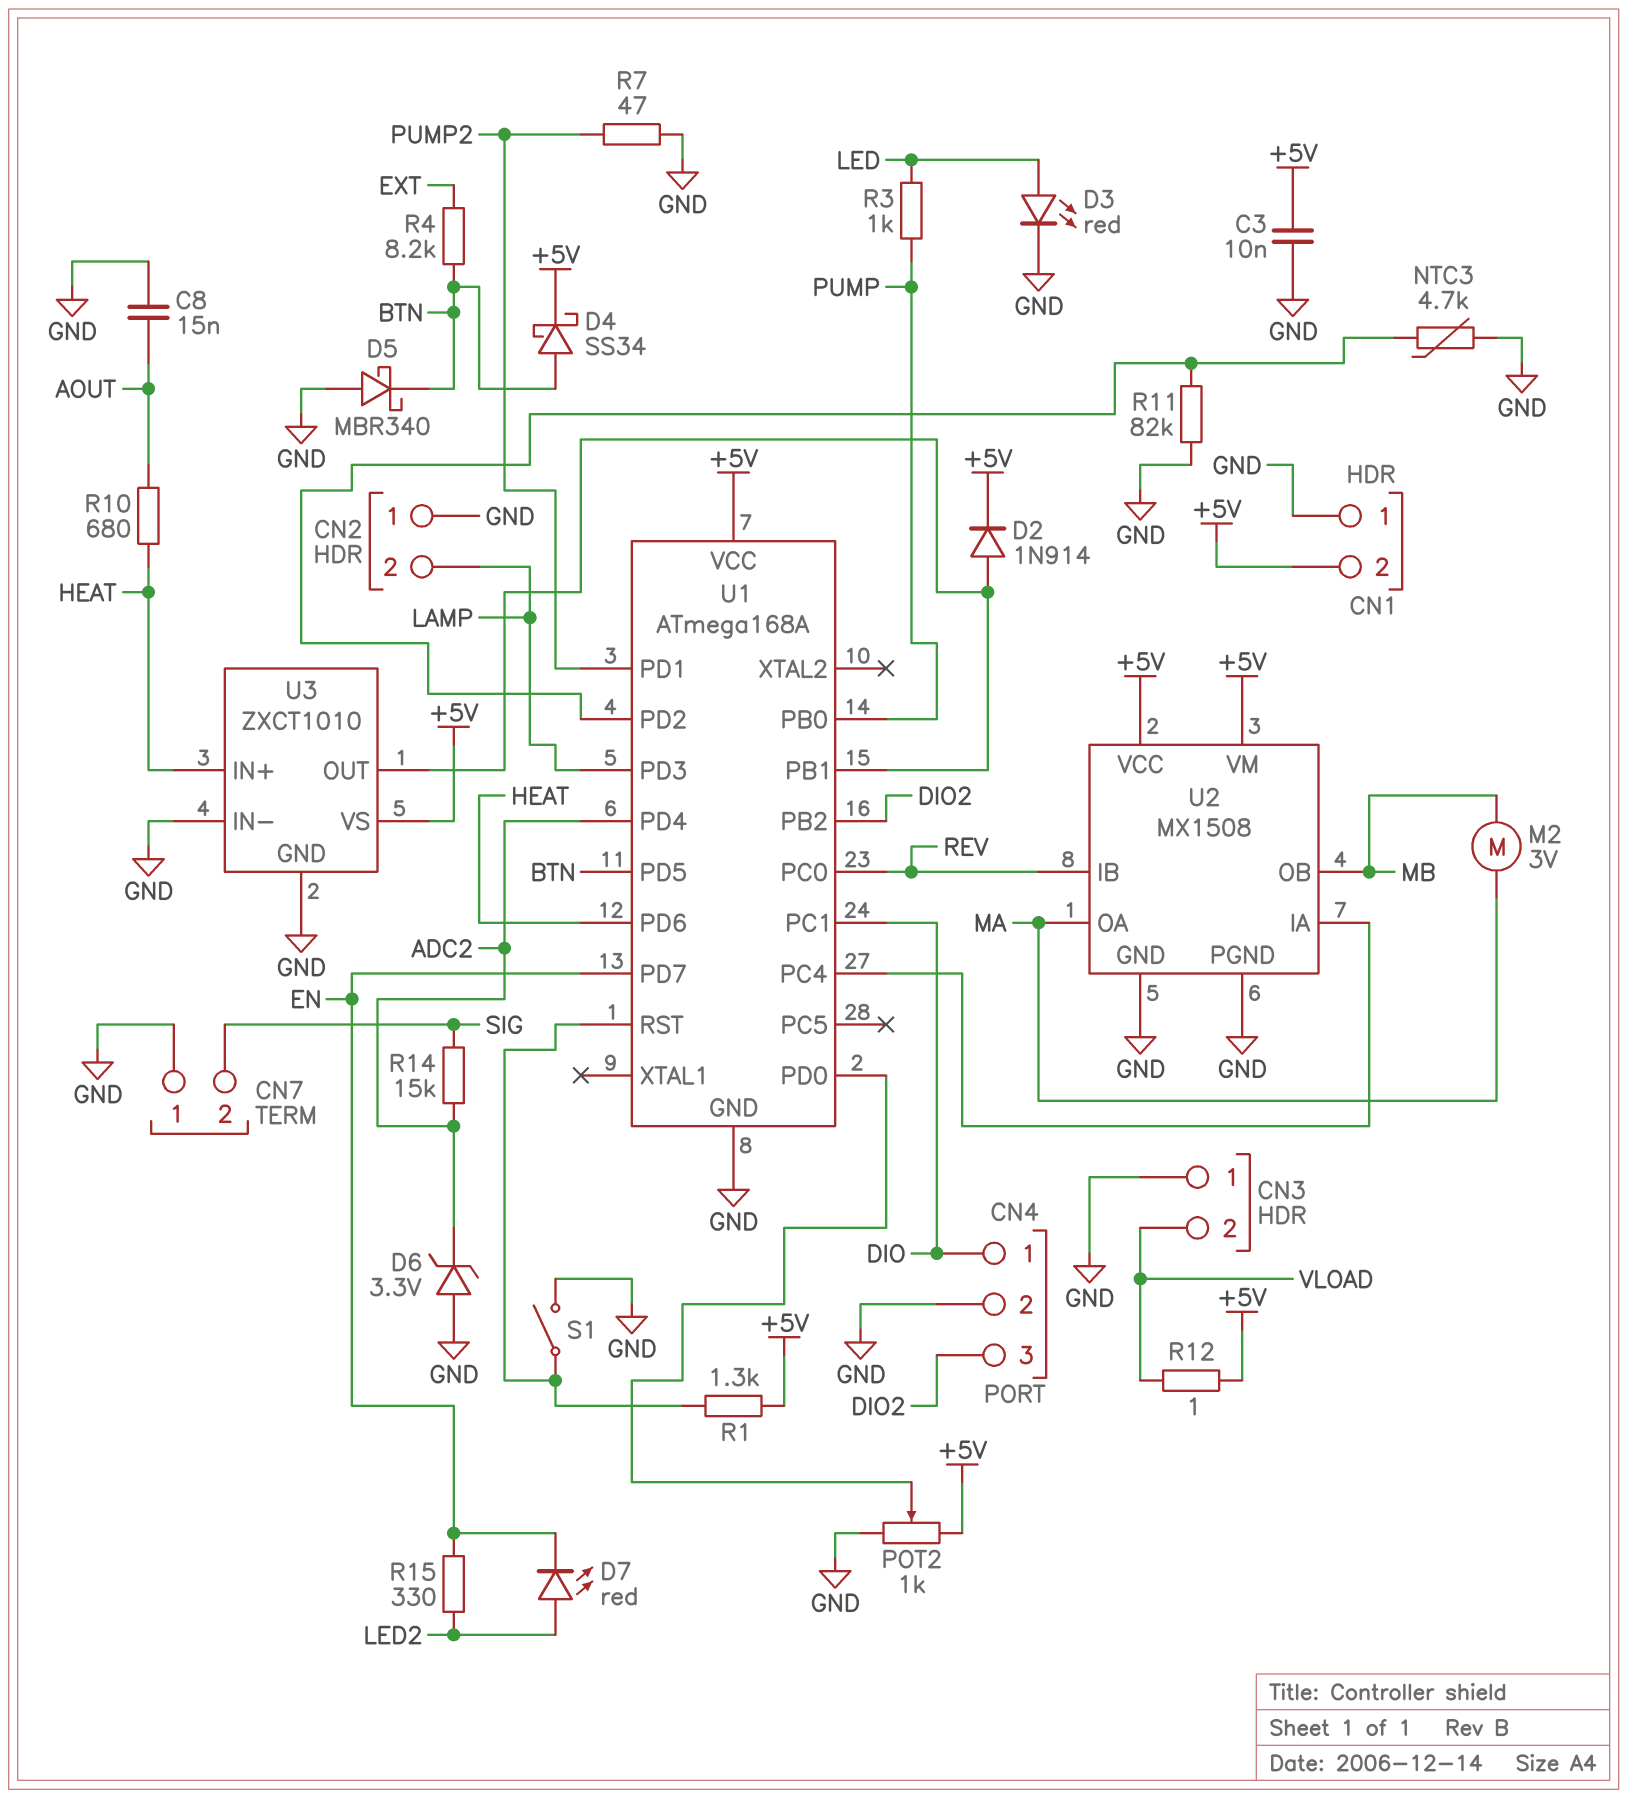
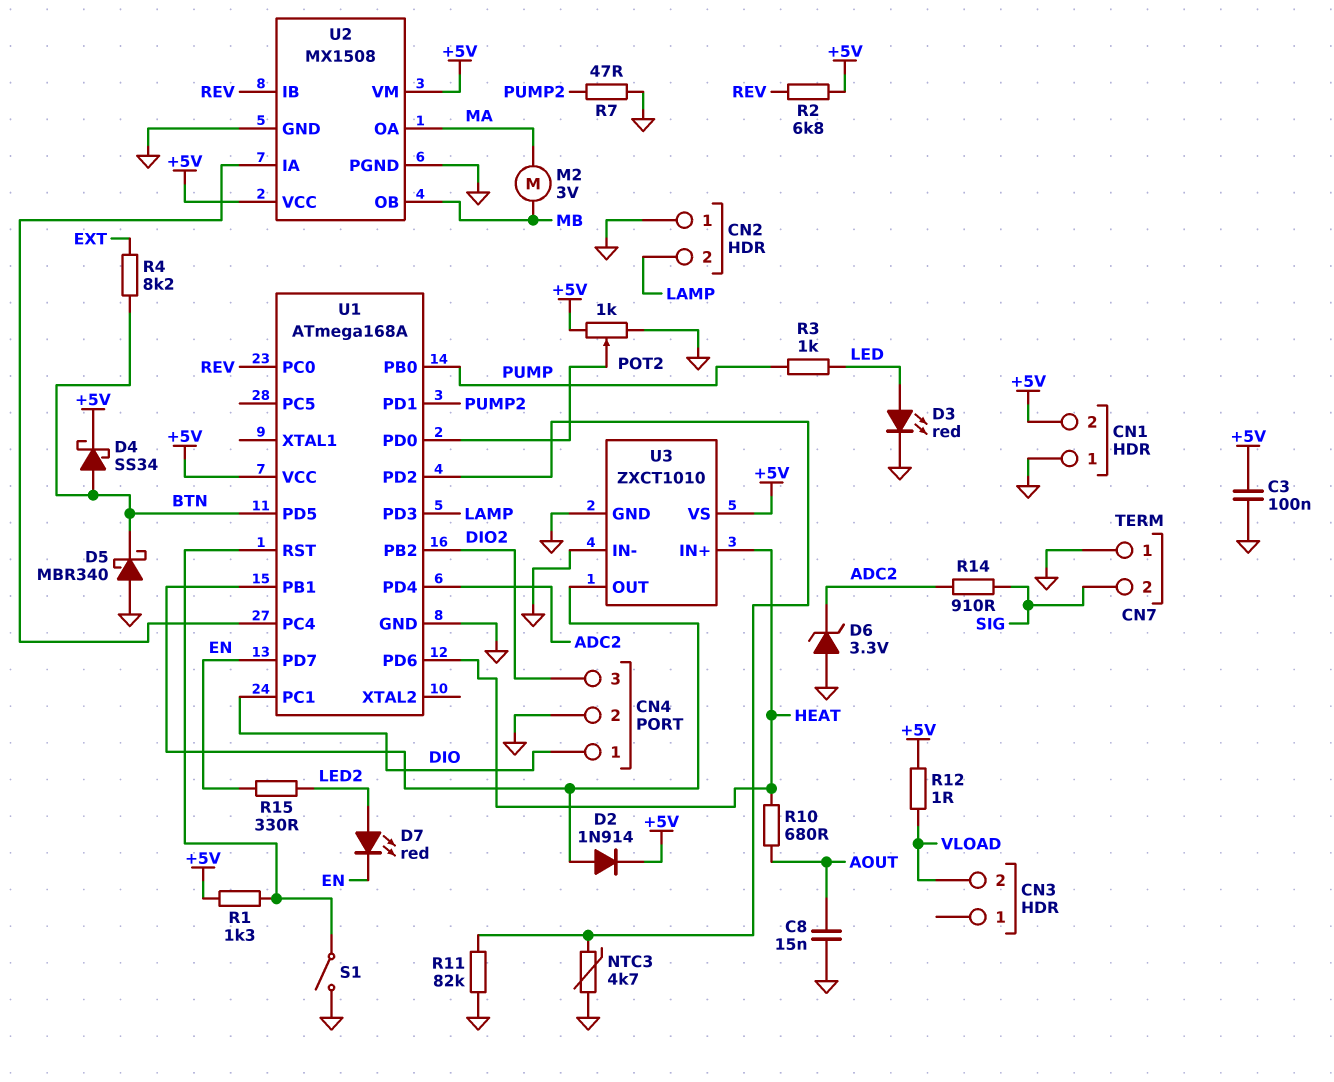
C3: 10nF (+5V, GND) -> 100nF (+5V, GND)
CN3 pin 1: GND -> none
R2: none -> 6.8k (+5V, REV)
R14: 15k (ADC2, SIG) -> 910 (ADC2, SIG)

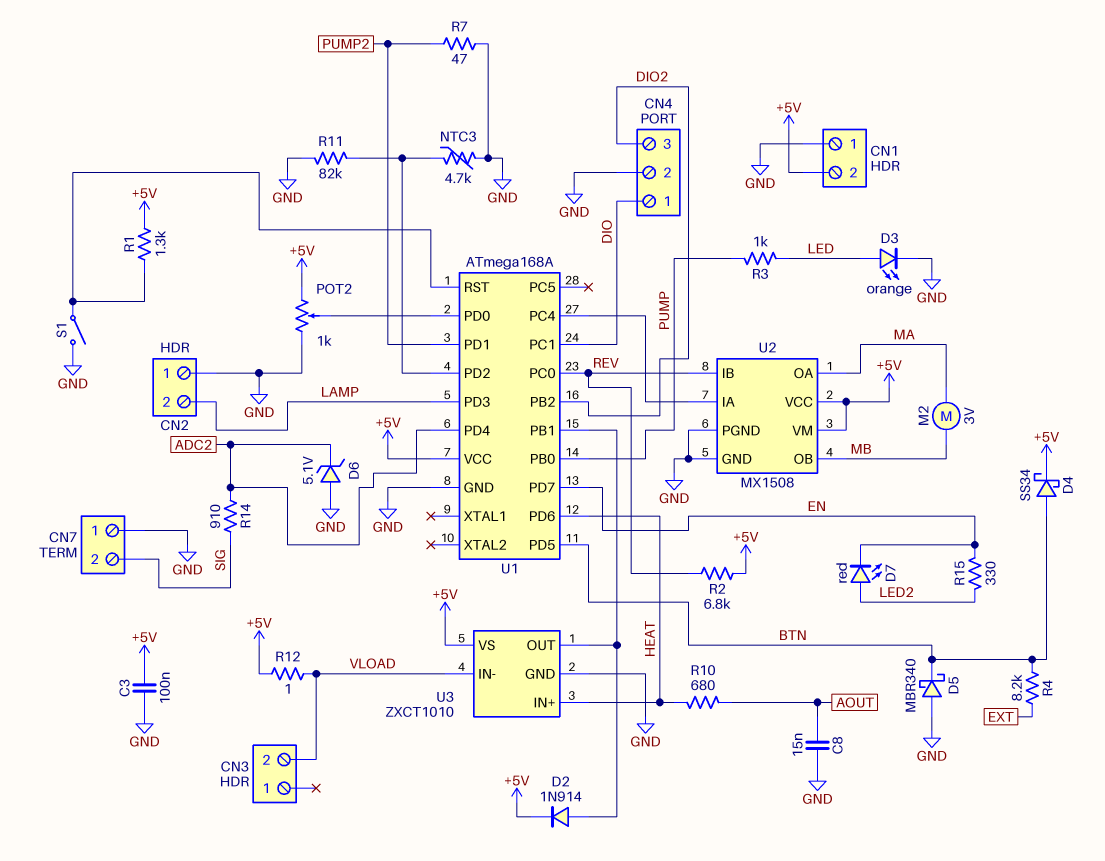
D3: LED red (A LED, K GND) -> LED orange (A LED, K GND)
D6: zener 3.3V (A GND, K ADC2) -> zener 5.1V (A GND, K ADC2)
U3 pin IN-: GND -> VLOAD

